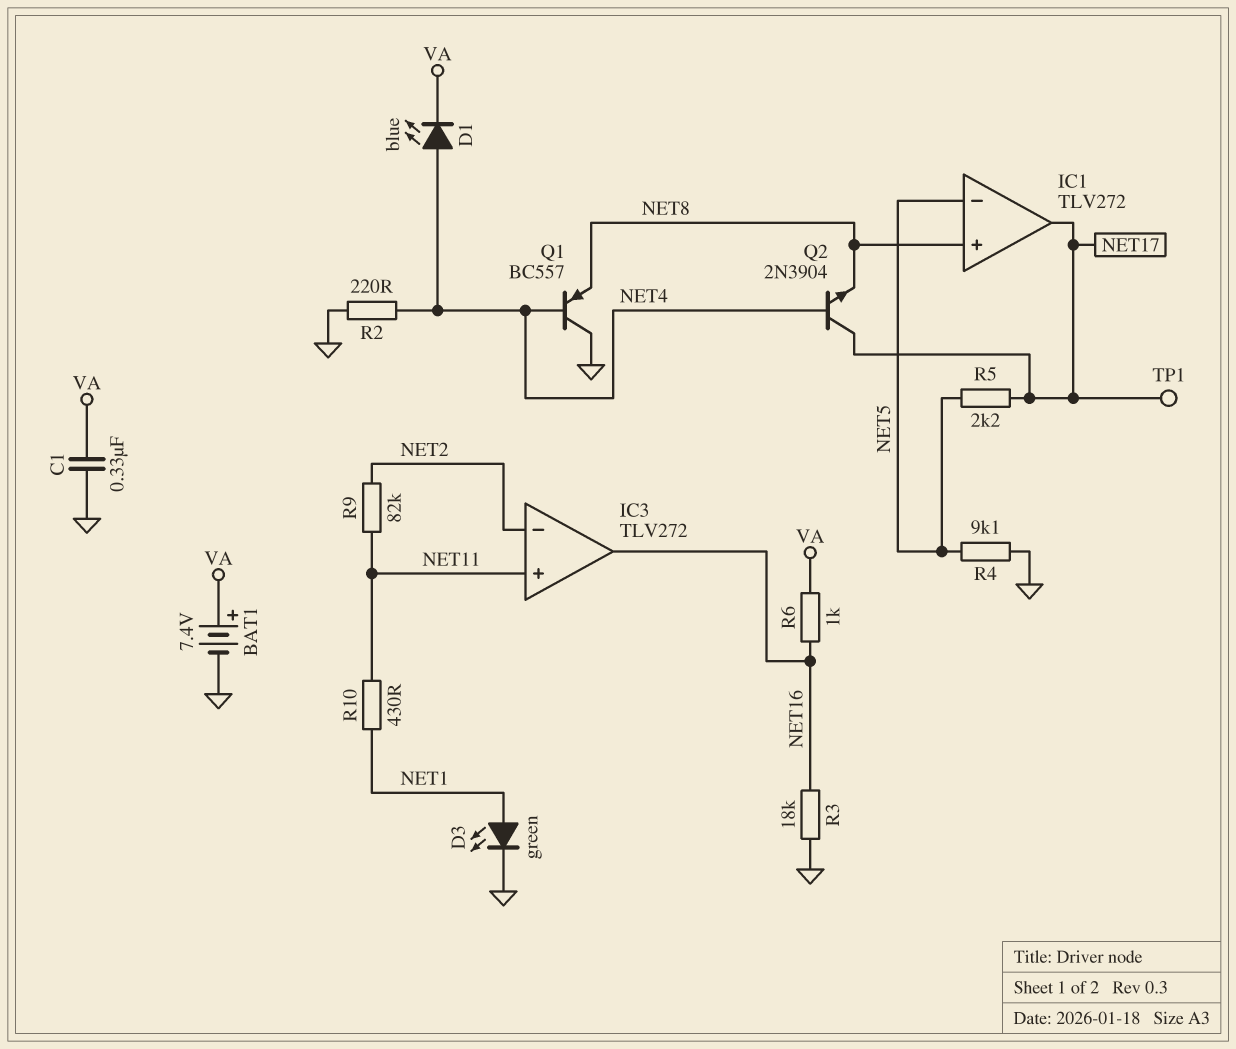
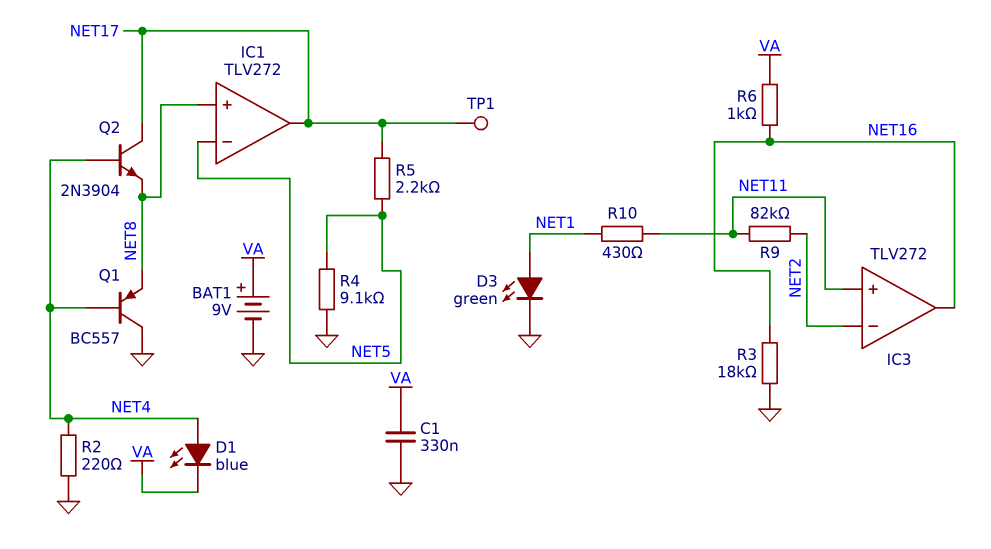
BAT1: 7.4V (plus VA, minus GND) -> 9V (plus VA, minus GND)

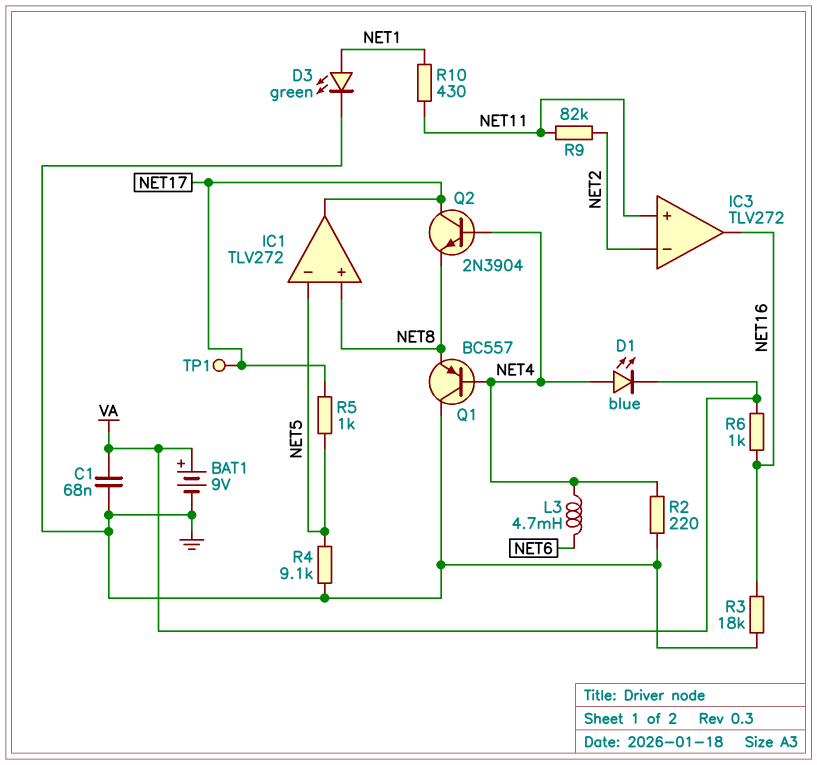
C1: 330nF (GND, VA) -> 68nF (GND, VA)
L3: none -> 4.7mH (NET4, NET6)
R5: 2.2k (NET5, NET17) -> 1k (NET5, NET17)

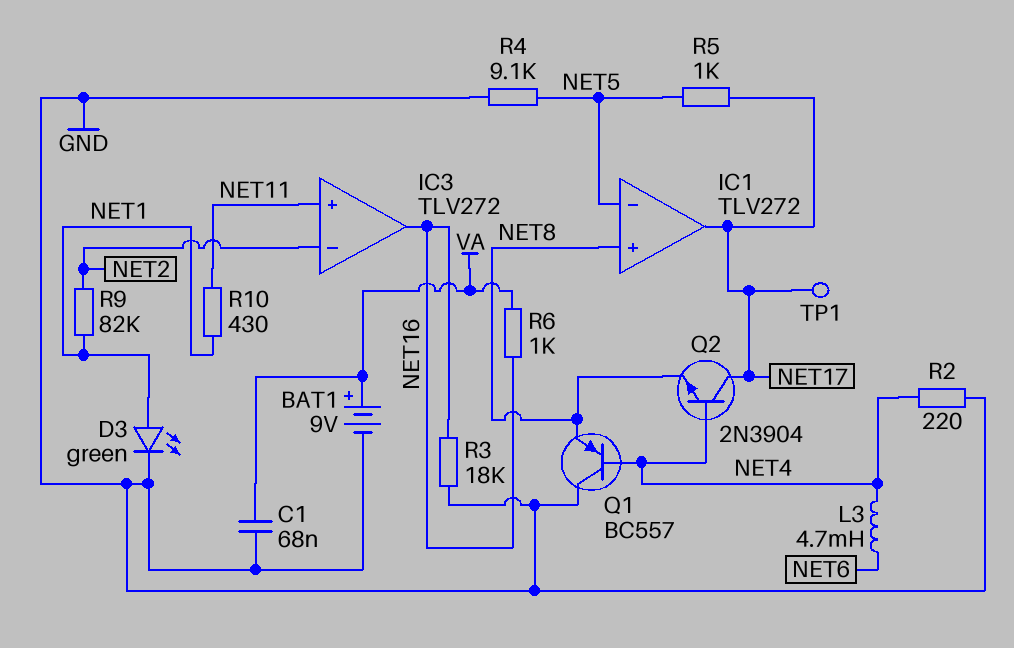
D1: LED blue (A NET4, K VA) -> none
R9: 82k (NET2, NET11) -> 82k (NET1, NET2)

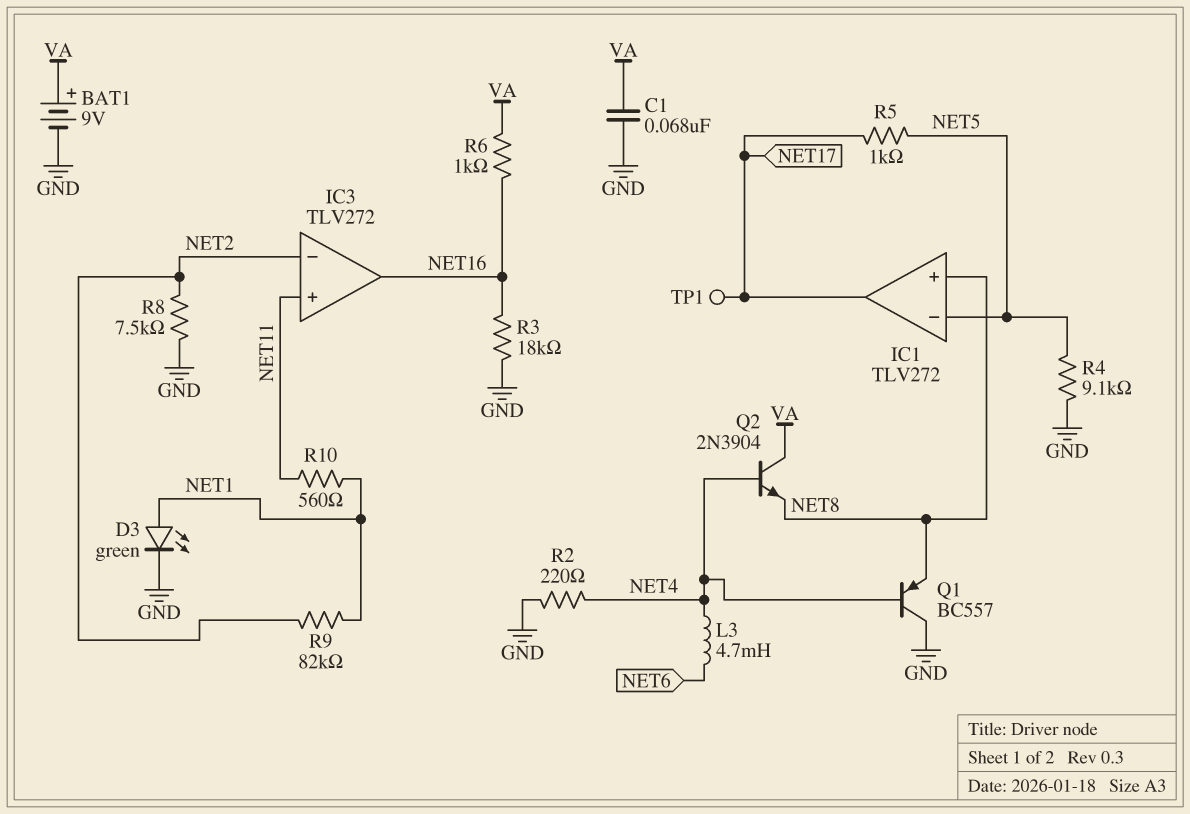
Q2: NPN 2N3904 (B NET4, C NET17, E NET8) -> NPN 2N3904 (B NET4, C VA, E NET8)
R8: none -> 7.5k (GND, NET2)
R10: 430 (NET1, NET11) -> 560 (NET1, NET11)

